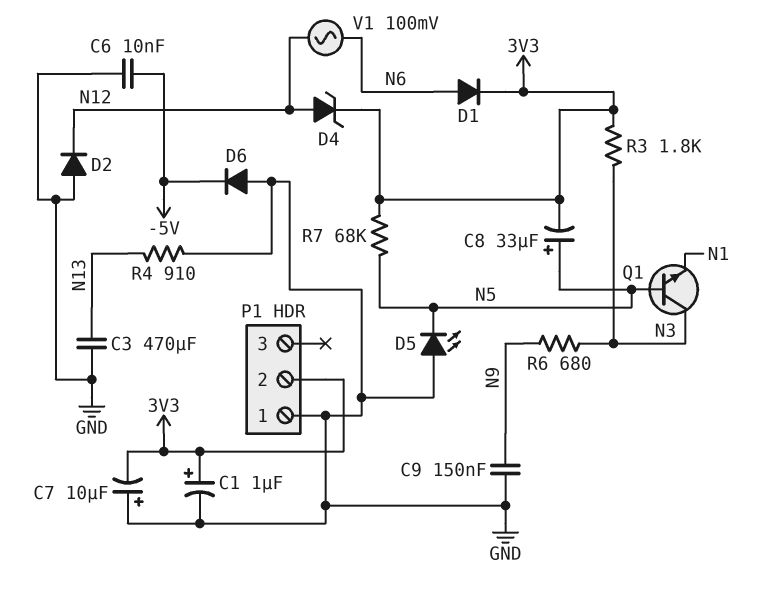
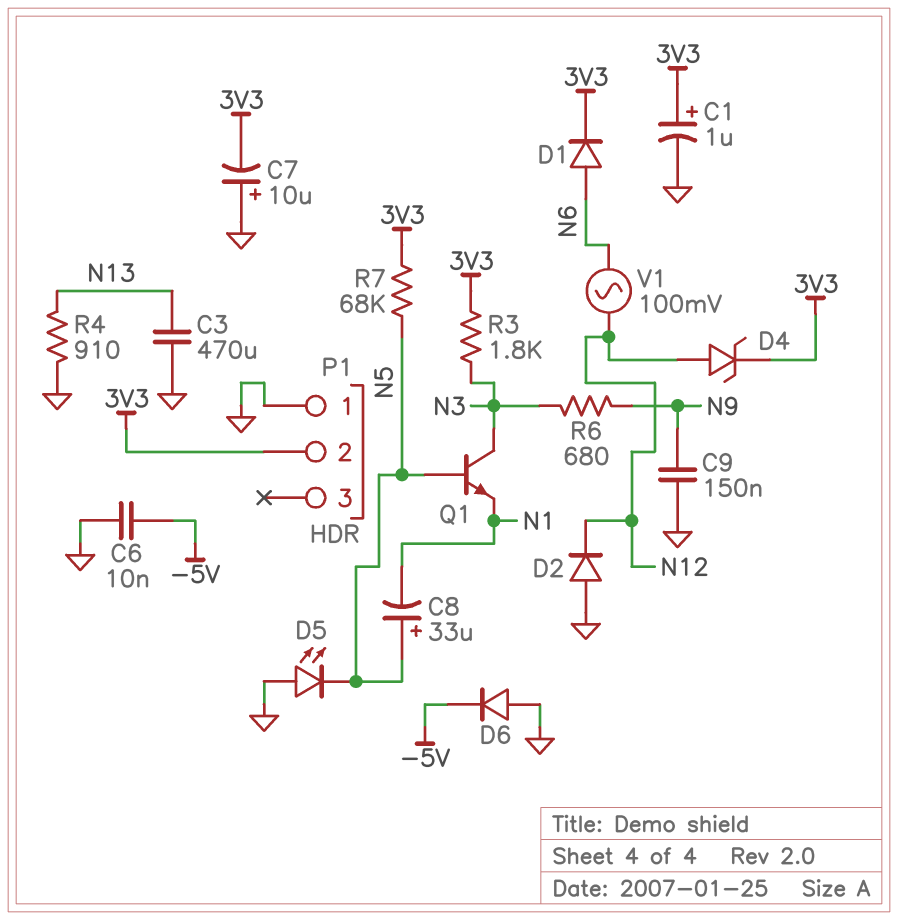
C8: 33uF (plus N5, minus 3V3) -> 33uF (plus N5, minus N1)

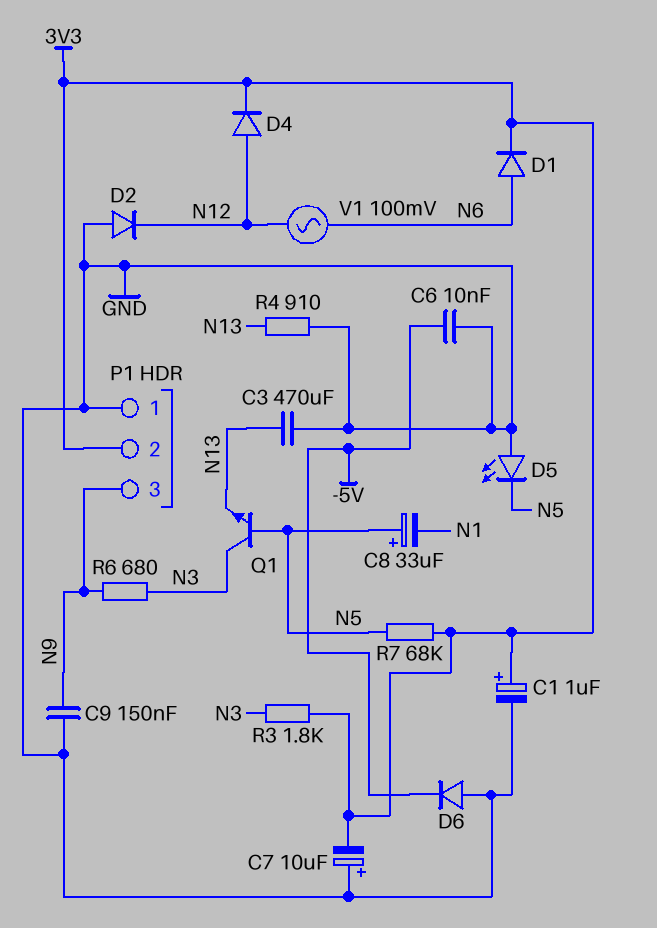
D4: zener (A N12, K 3V3) -> diode (A N12, K 3V3)
P1 pin 3: none -> N9
Q1: NPN (B N5, C N3, E N1) -> NPN (B N5, C N3, E N13)

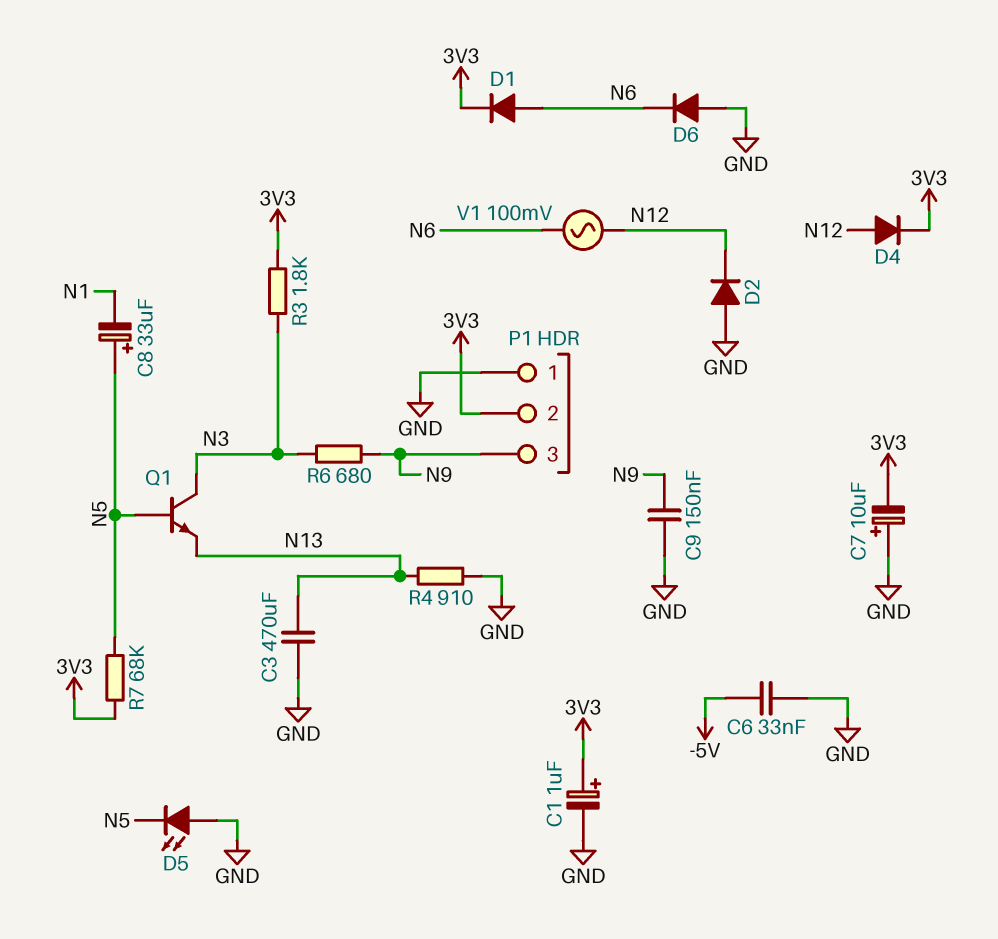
C6: 10nF (-5V, GND) -> 33nF (-5V, GND)
D6: diode (A GND, K -5V) -> diode (A GND, K N6)

